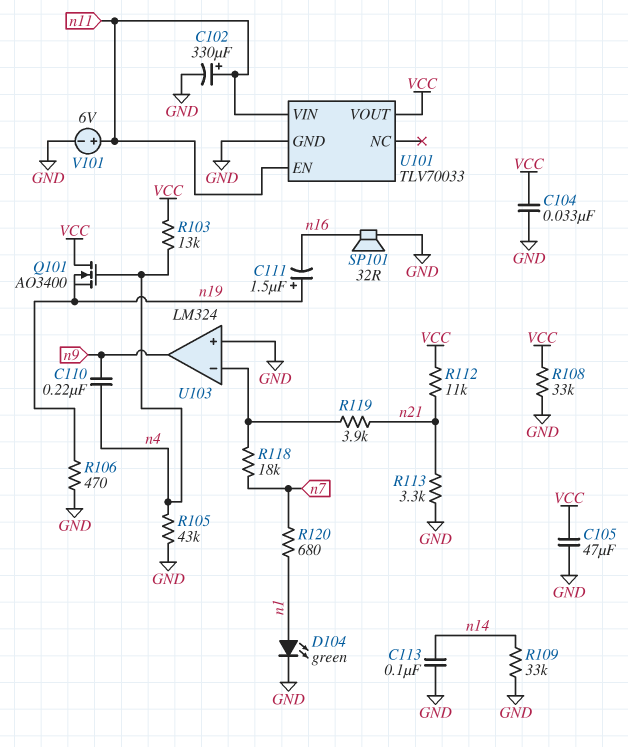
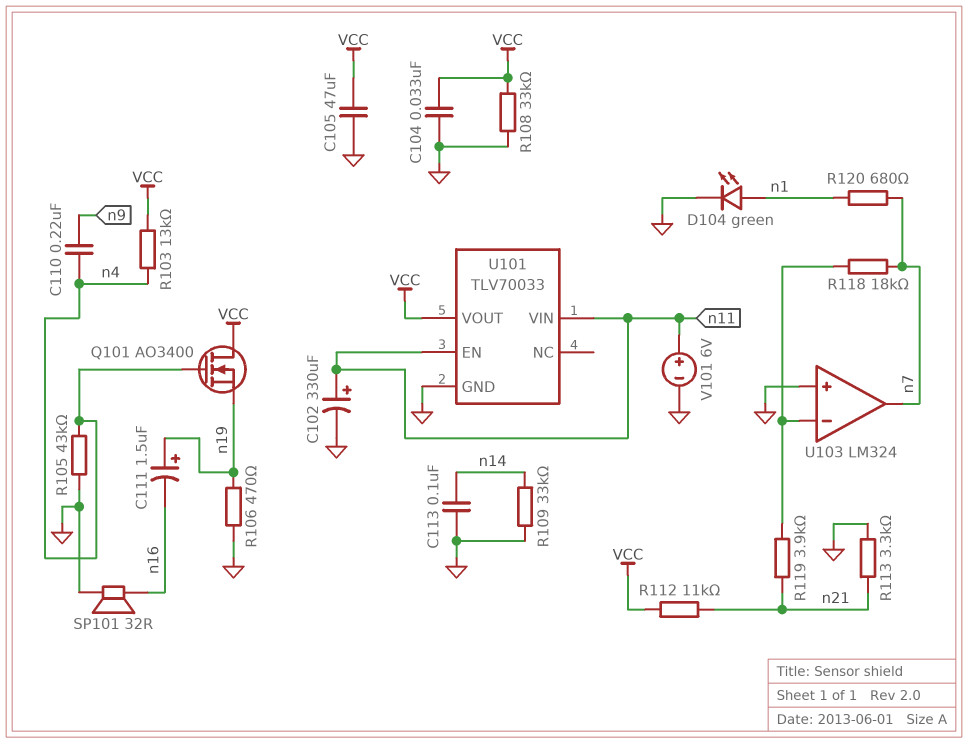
U103 pin out: n9 -> n7

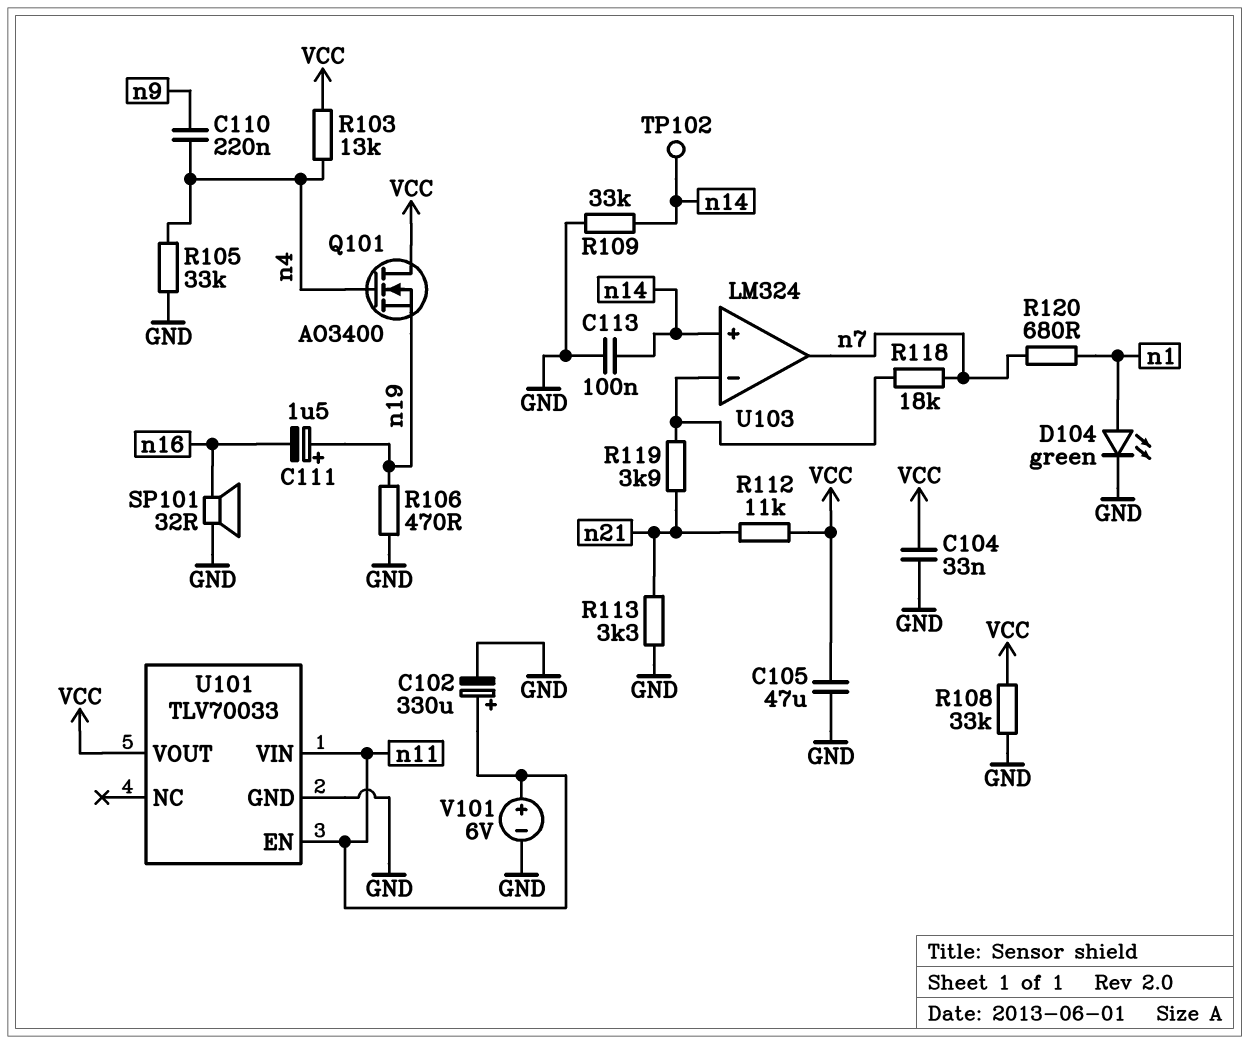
R105: 43k (GND, n4) -> 33k (GND, n4)
TP102: none -> test point (n14)
U103 pin in+: GND -> n14

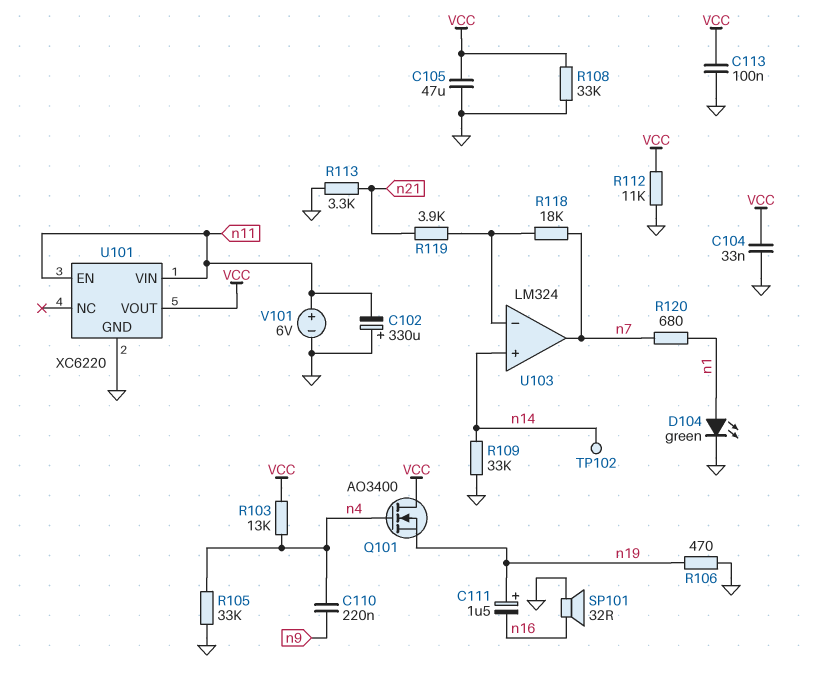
C102: 330uF (plus n11, minus GND) -> 330uF (plus GND, minus n11)
C113: 100nF (GND, n14) -> 100nF (GND, VCC)
R112: 11k (VCC, n21) -> 11k (GND, VCC)
U101: TLV70033 -> XC6220

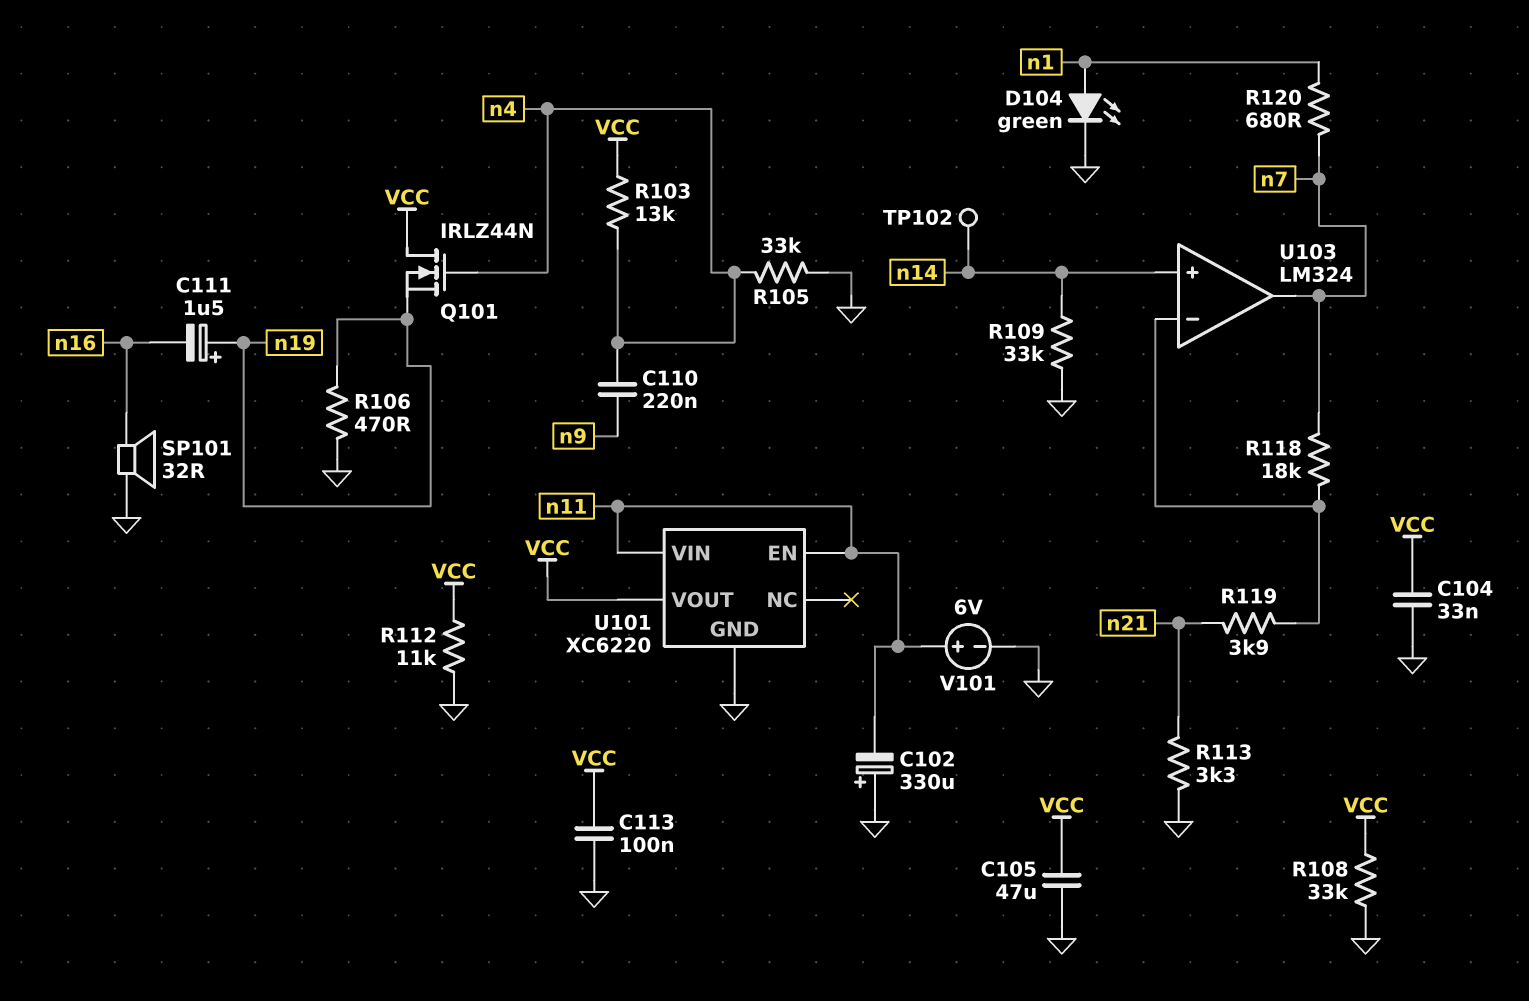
Q101: NMOS AO3400 (G n4, D VCC, S n19) -> NMOS IRLZ44N (G n4, D VCC, S n19)

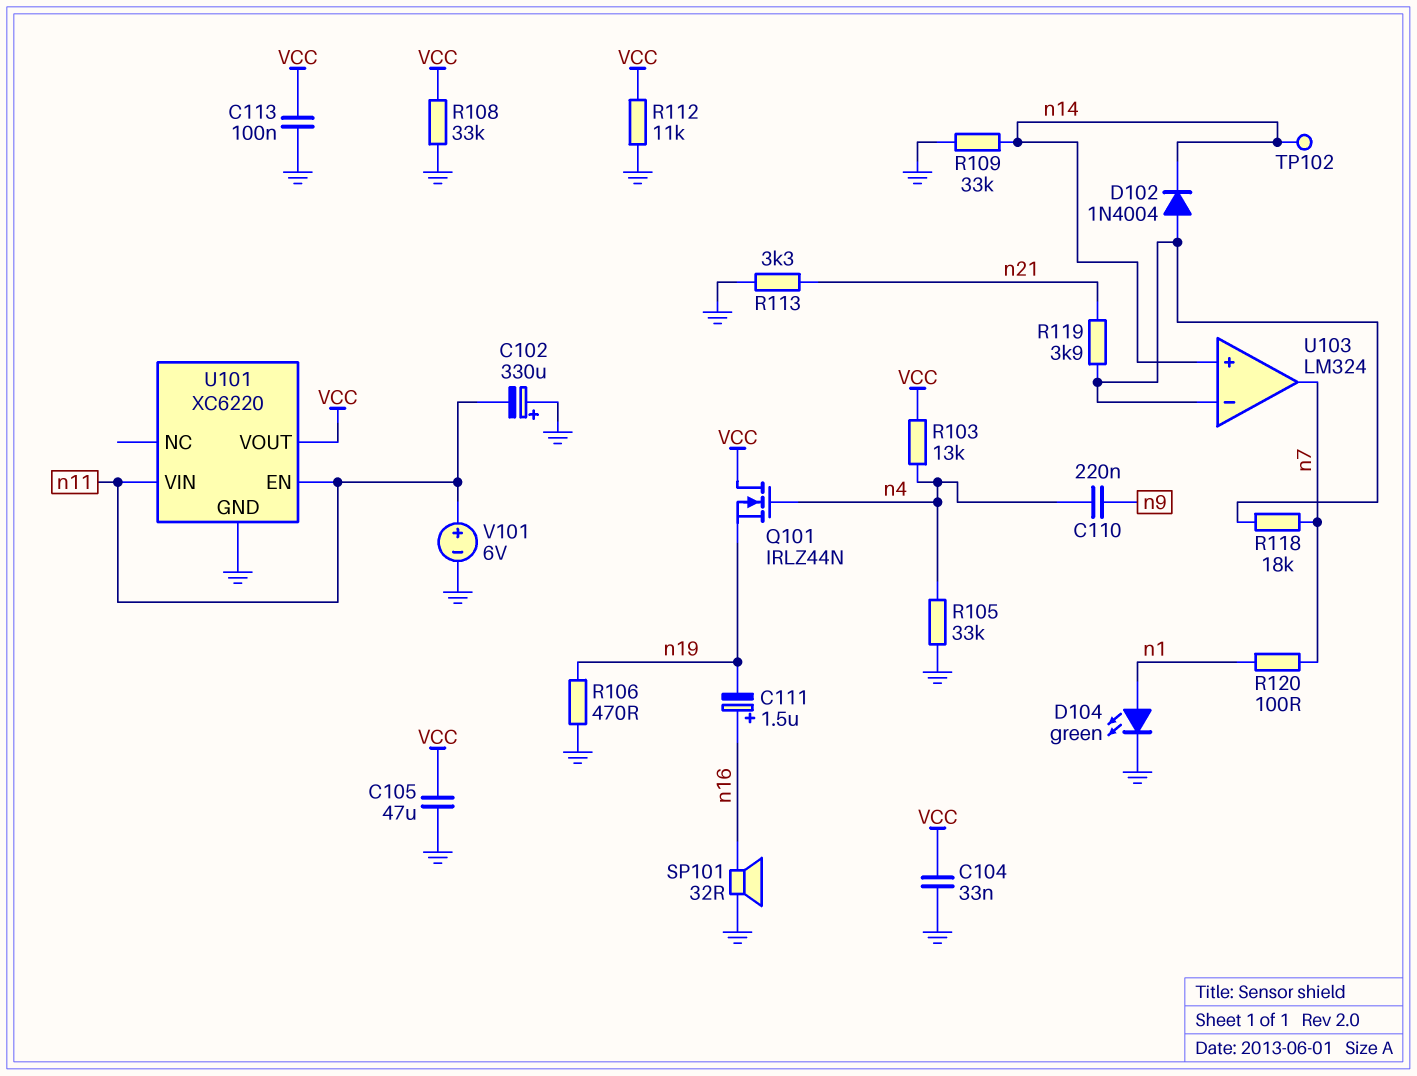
C111: 1.5uF (plus n19, minus n16) -> 1.5uF (plus n16, minus n19)
D102: none -> diode 1N4004 (A U103/in-, K n14)
R120: 680 (n1, n7) -> 100 (n1, n7)

